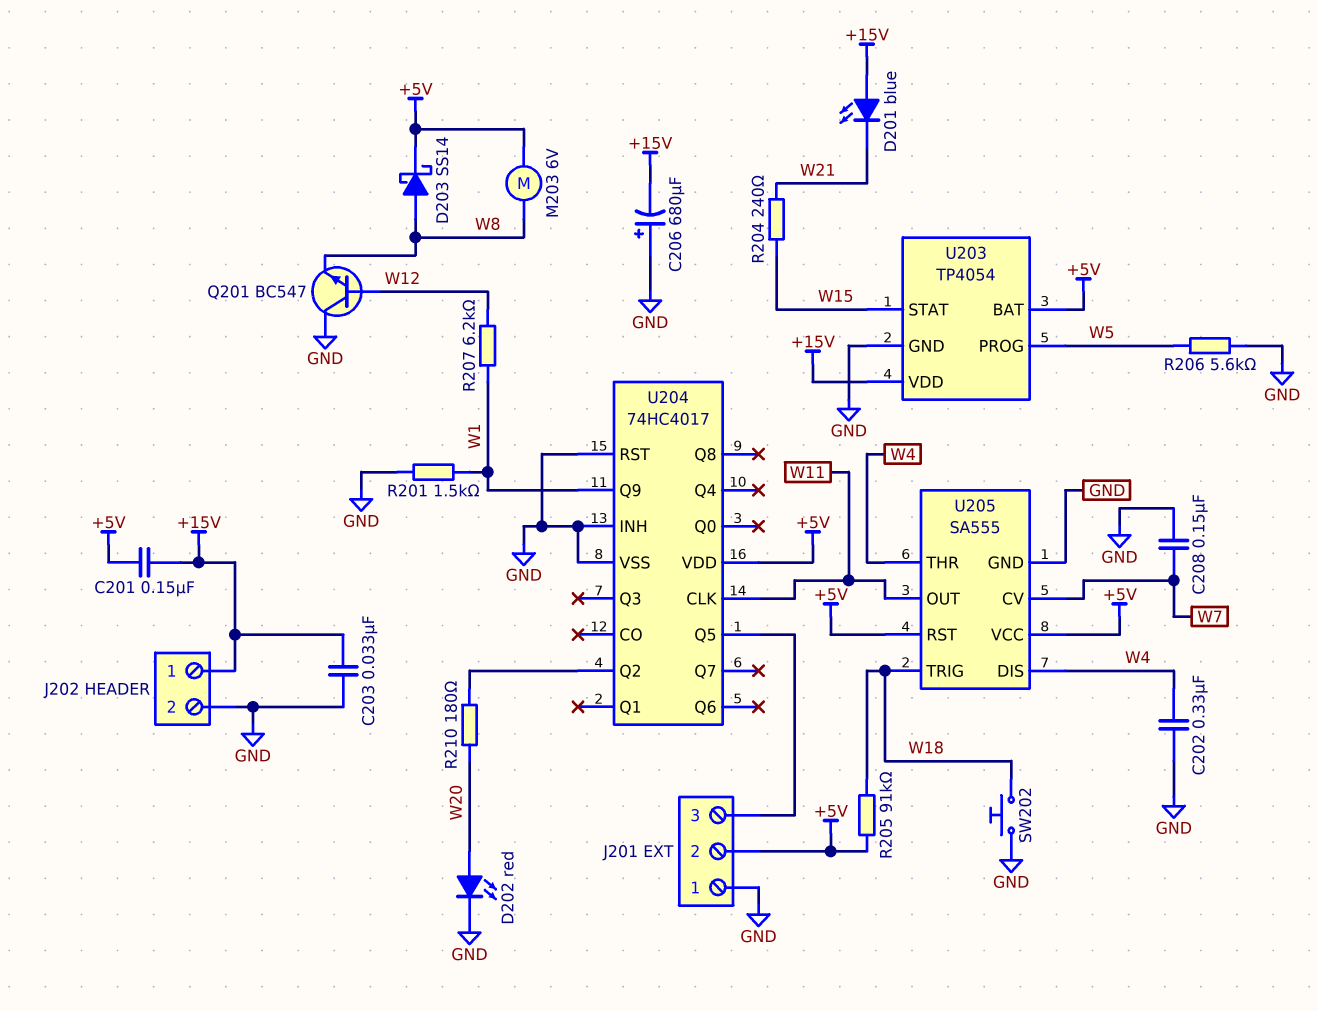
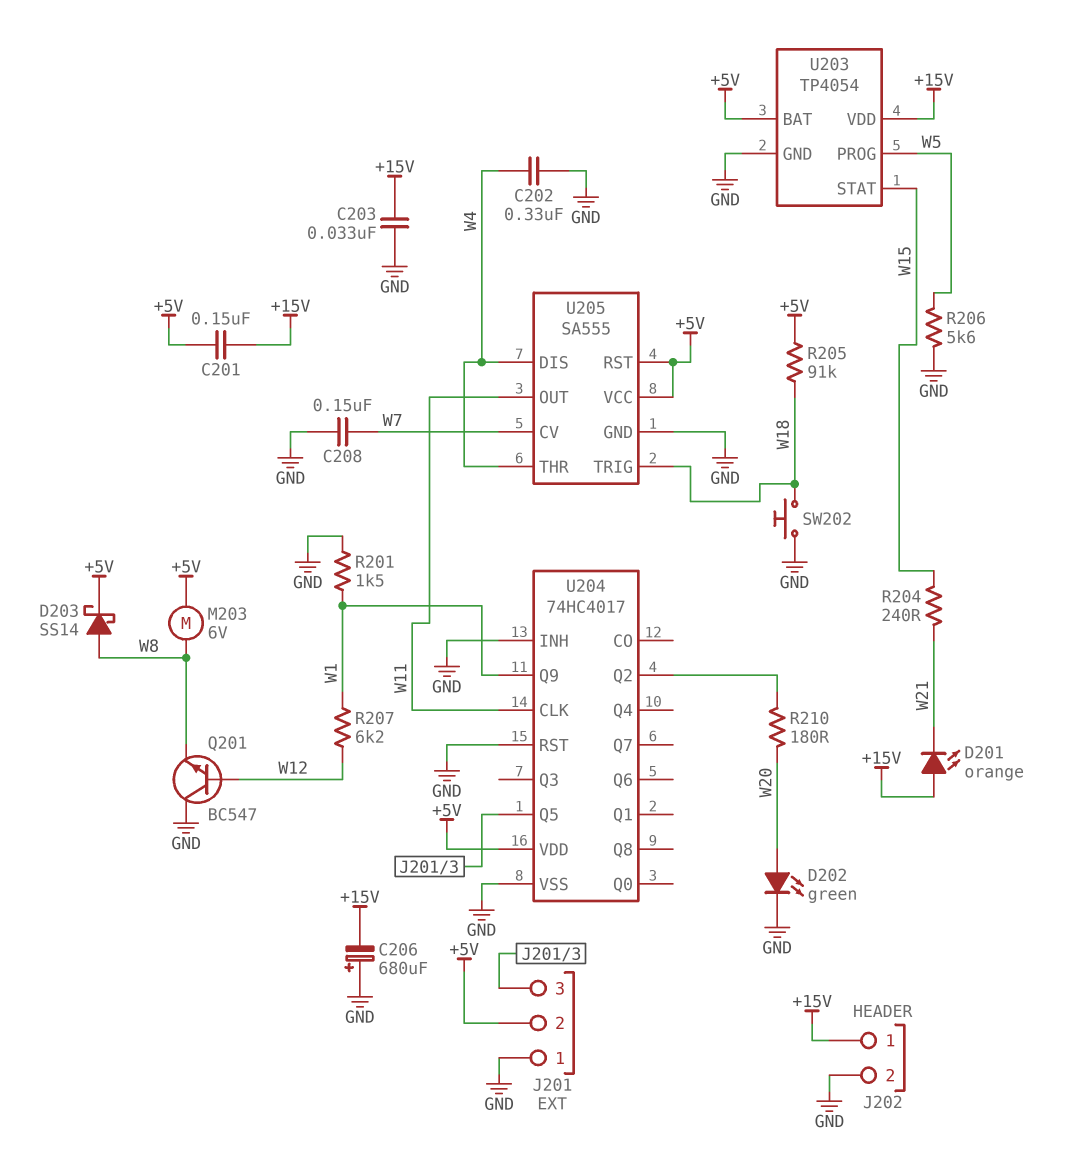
D201: LED blue (A +15V, K W21) -> LED orange (A +15V, K W21)
D202: LED red (A W20, K GND) -> LED green (A W20, K GND)

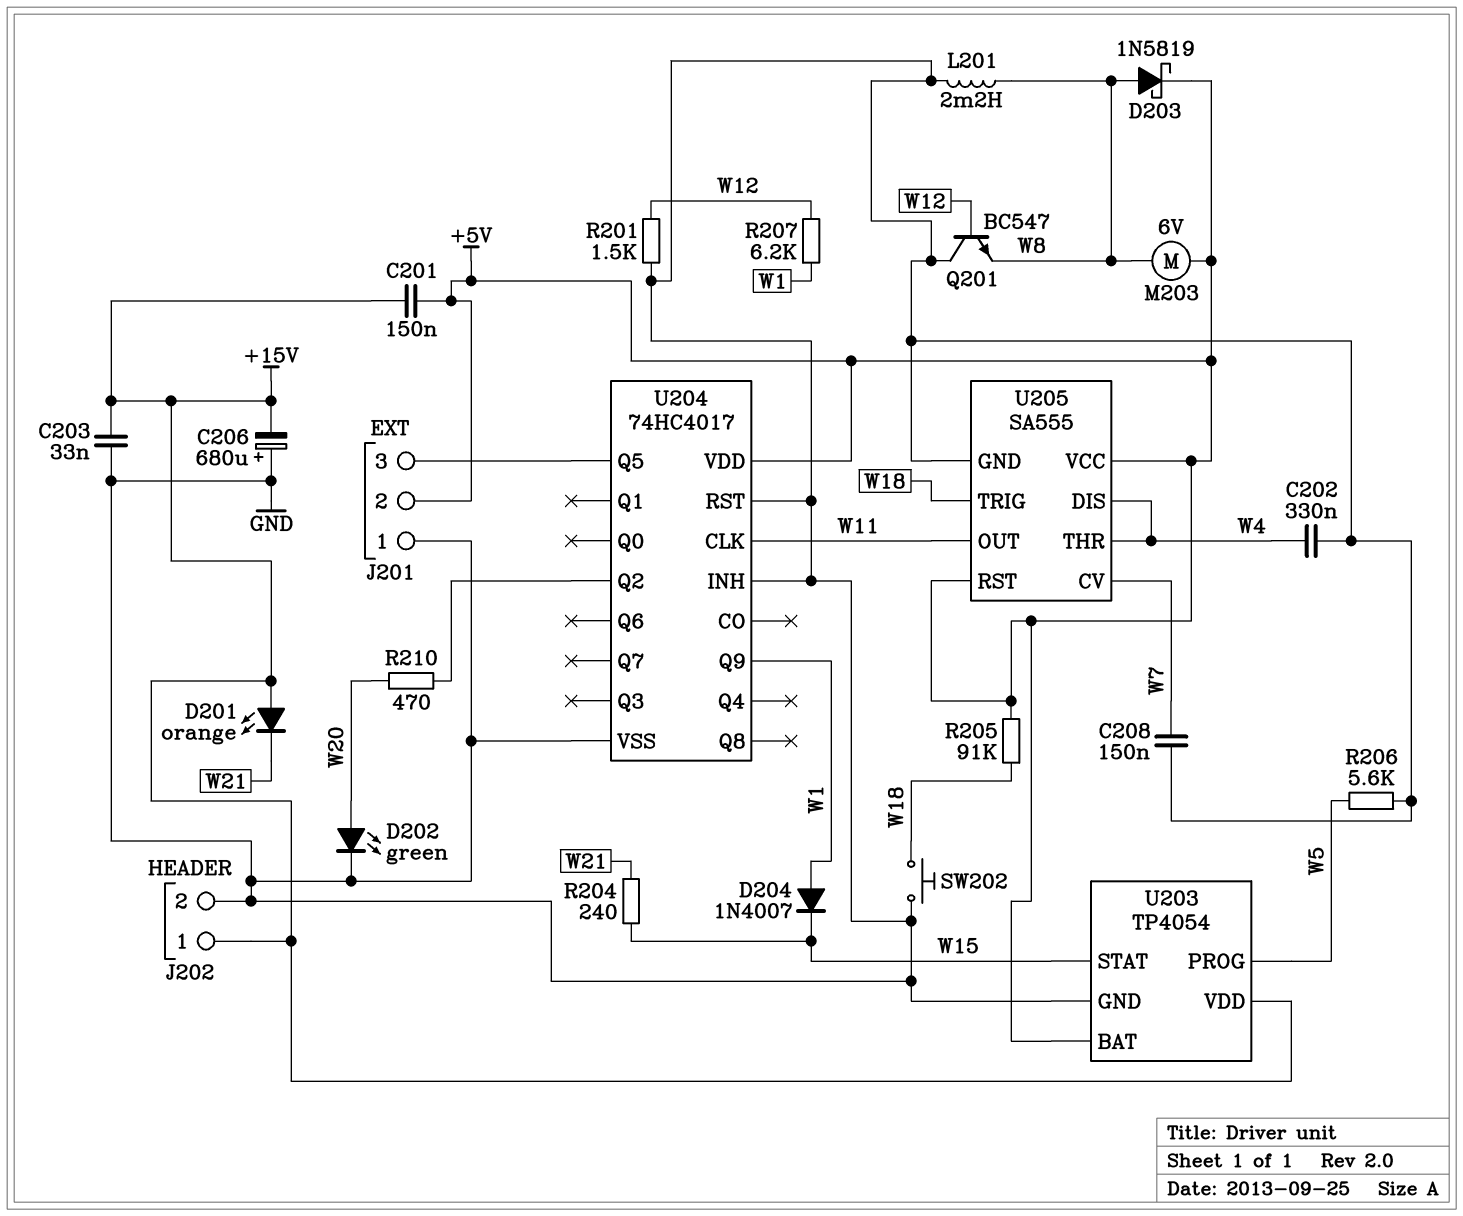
D203: schottky SS14 (A W8, K +5V) -> schottky 1N5819 (A W8, K +5V)
D204: none -> diode 1N4007 (A W1, K W15)
L201: none -> 2.2mH (GND, W8)
R201: 1.5k (GND, W1) -> 1.5k (GND, W12)
R210: 180 (U204/Q2, W20) -> 470 (U204/Q2, W20)

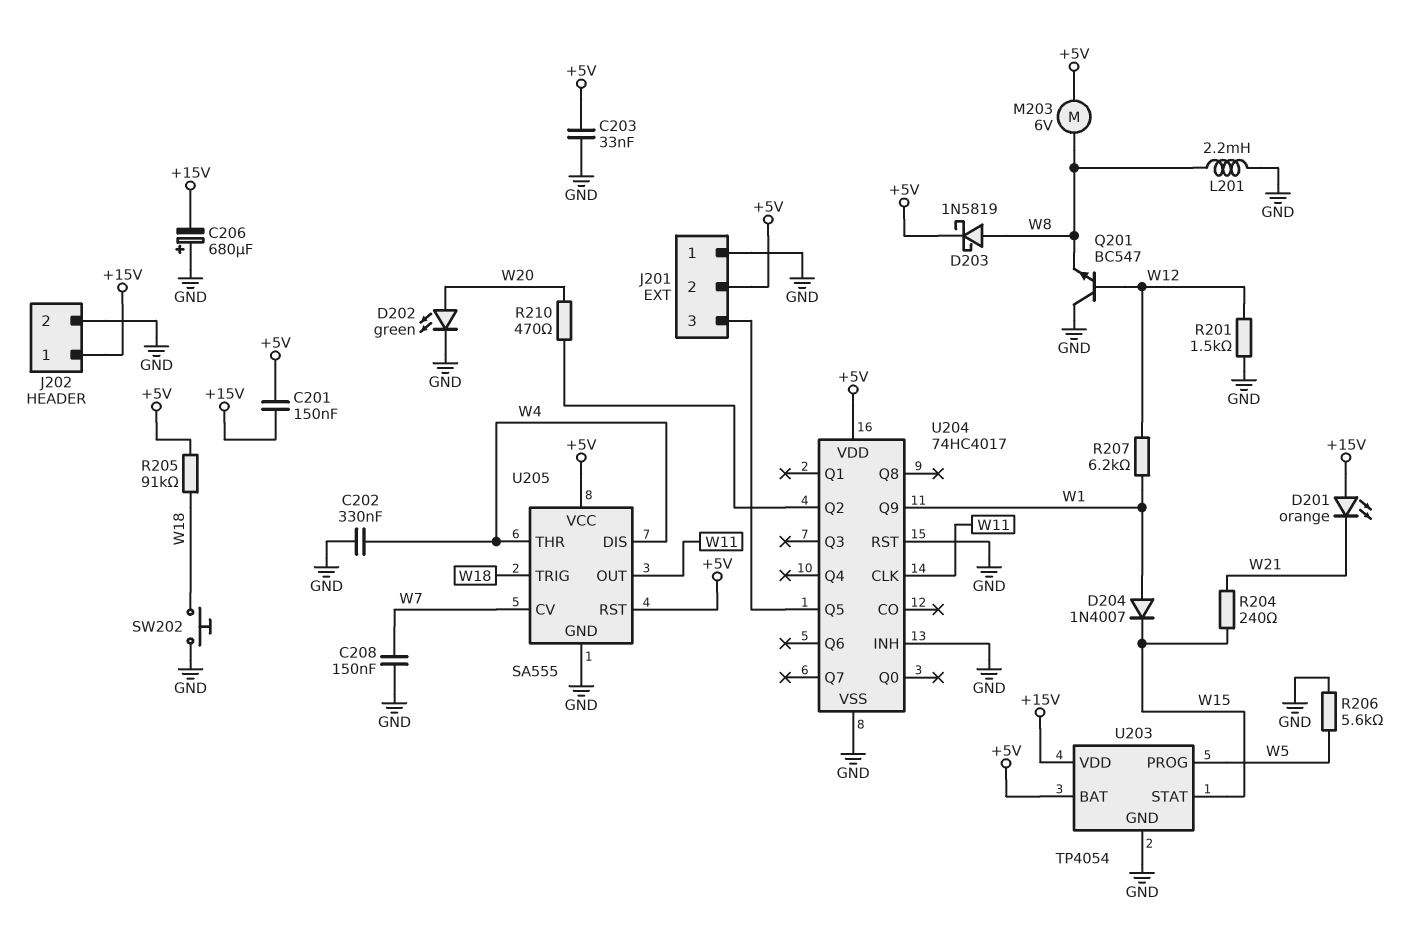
C203: 33nF (+15V, GND) -> 33nF (+5V, GND)

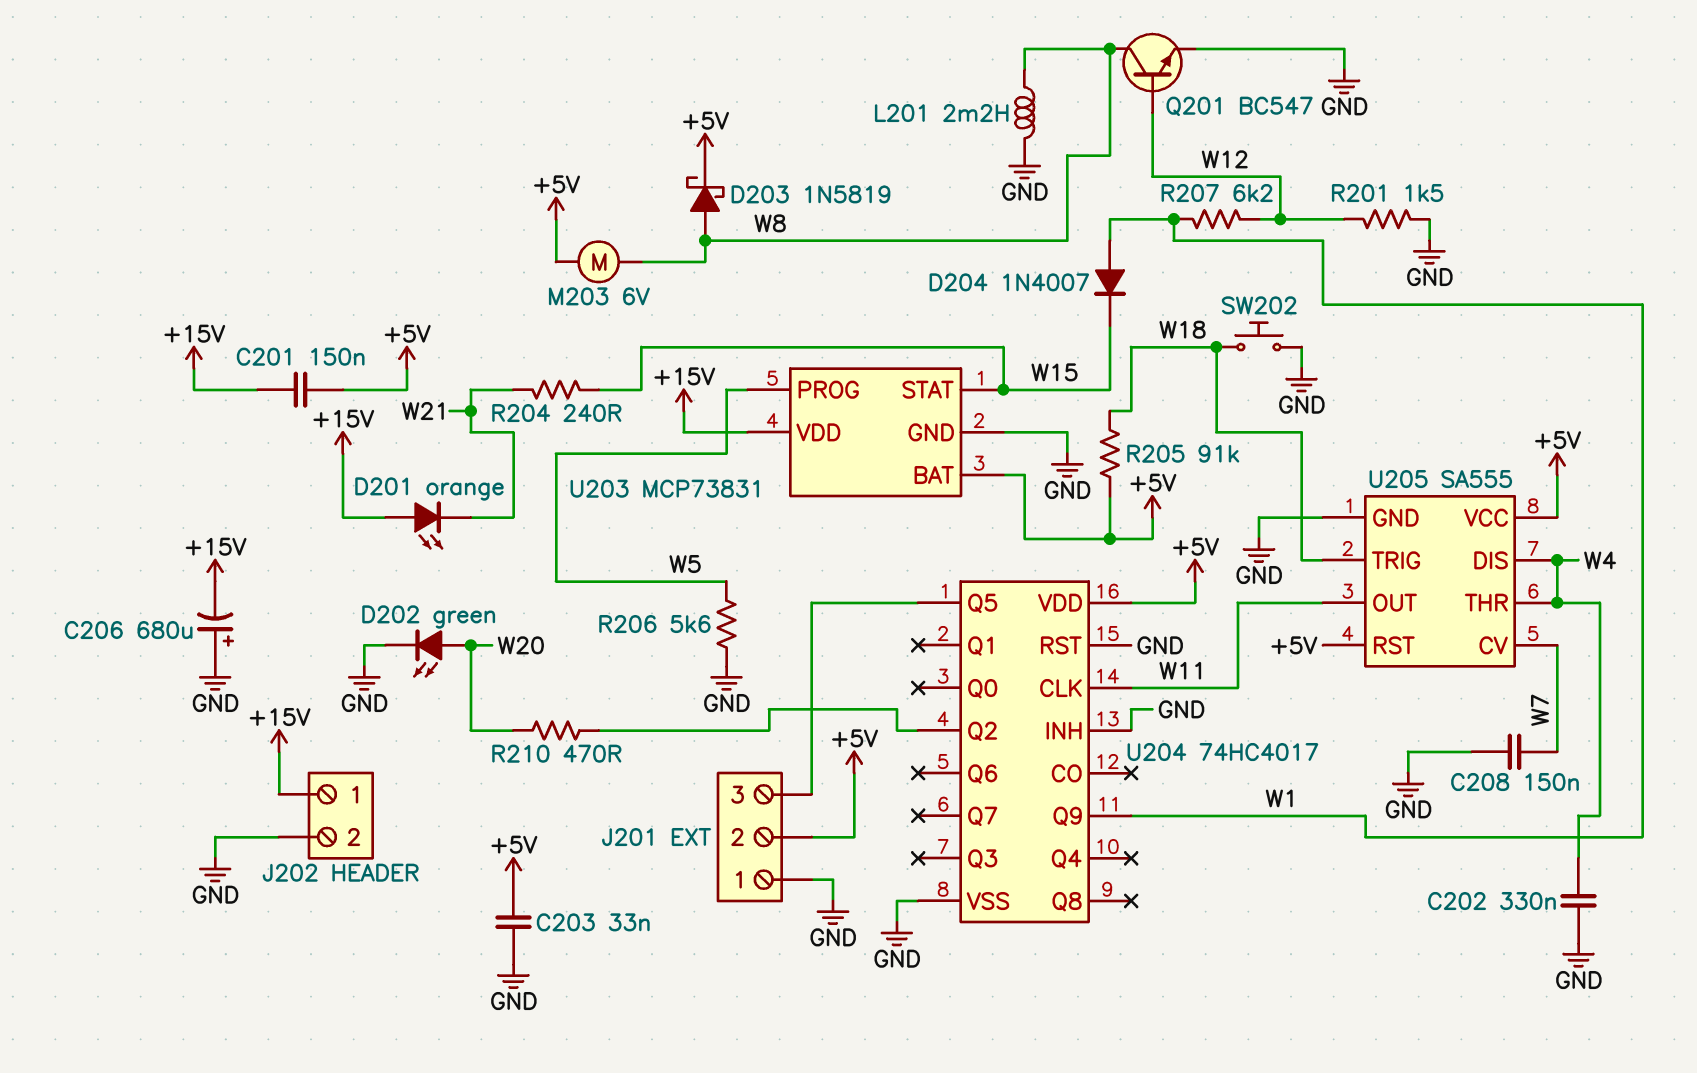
Q201: NPN BC547 (B W12, C GND, E W8) -> NPN BC547 (B W12, C W8, E GND)
U203: TP4054 -> MCP73831

